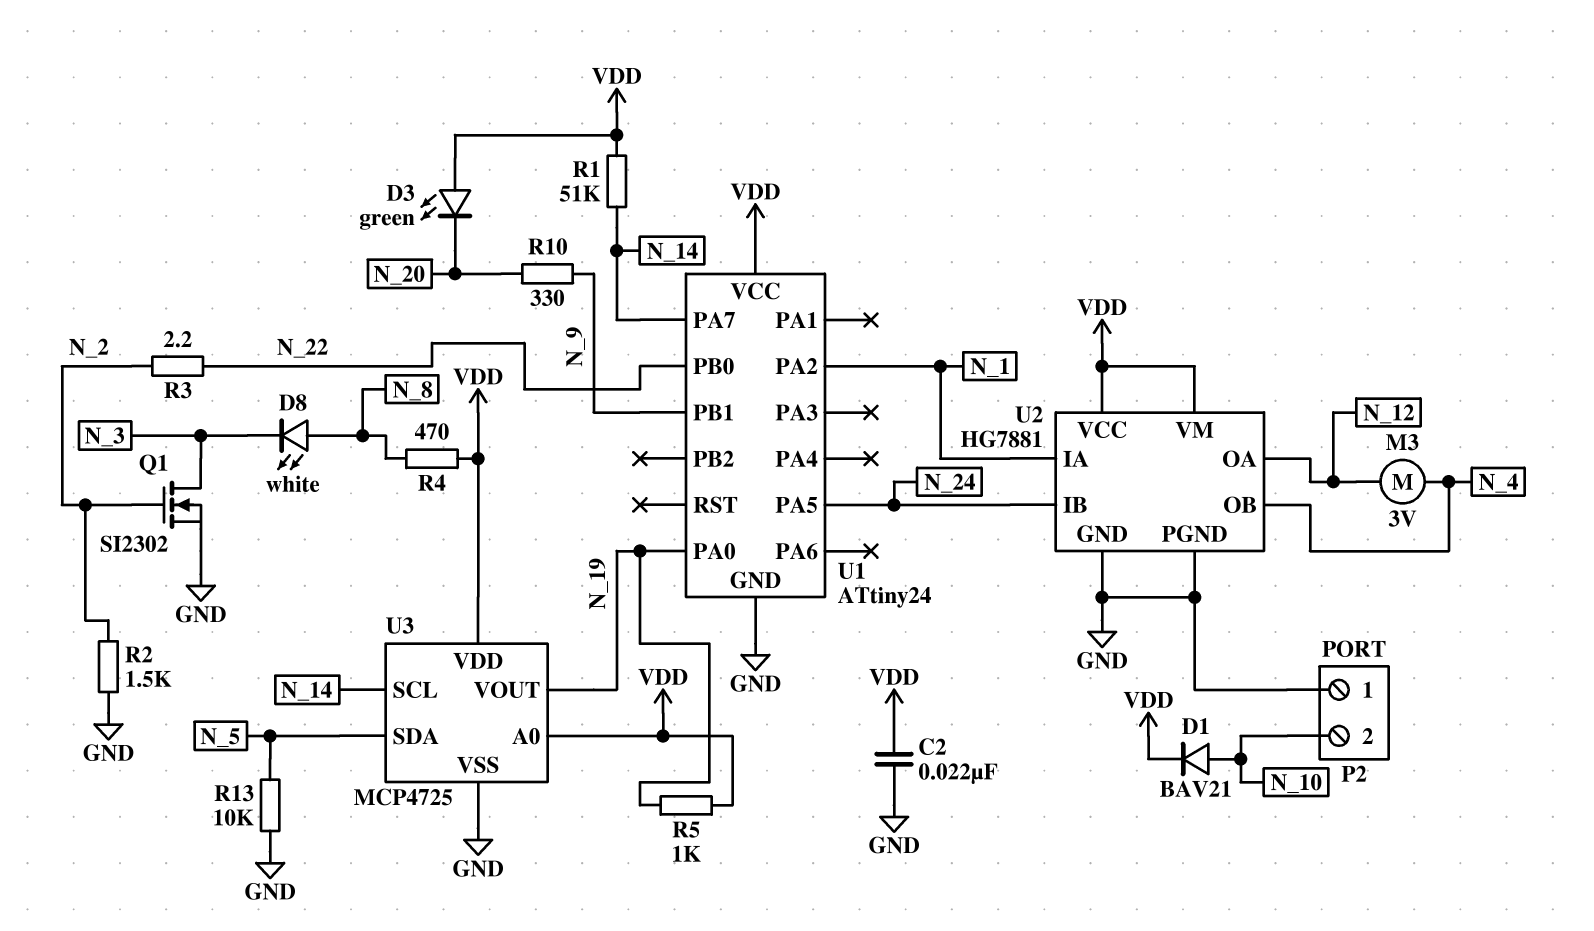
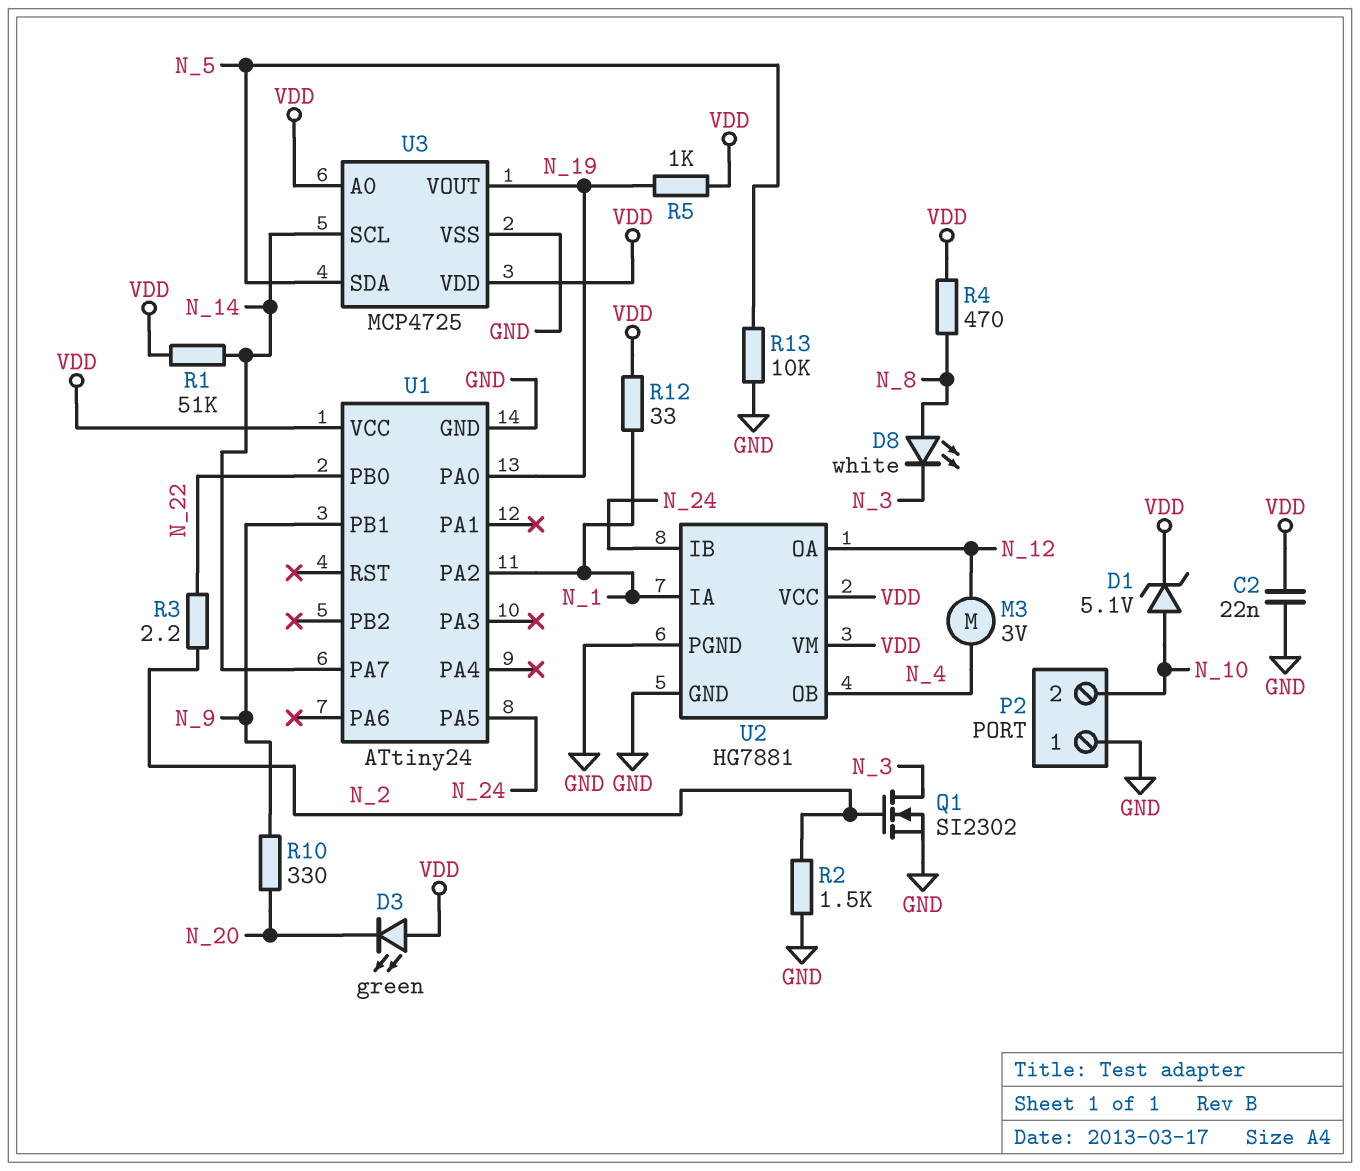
D1: diode BAV21 (A N_10, K VDD) -> zener 5.1V (A N_10, K VDD)
R12: none -> 33 (N_1, VDD)

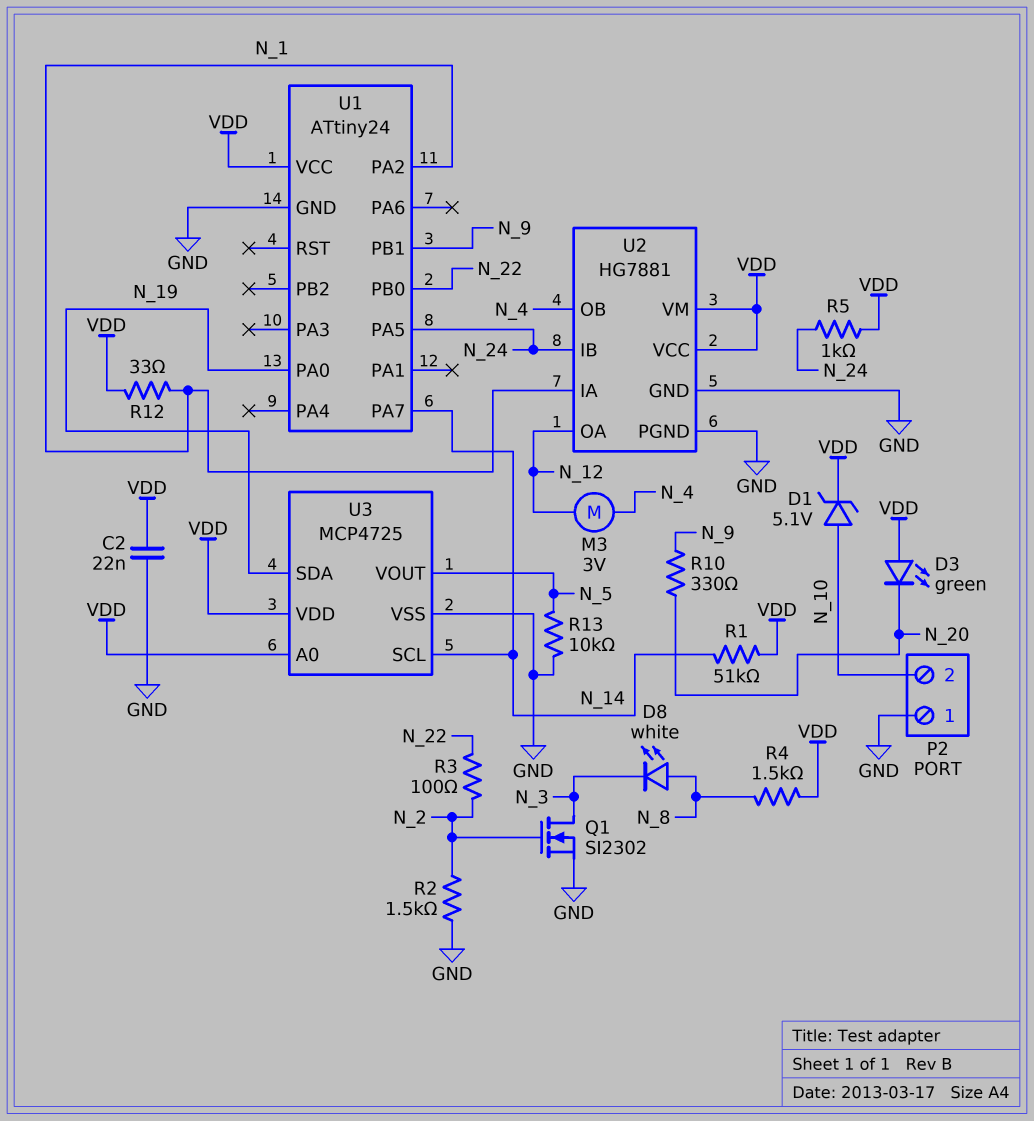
R3: 2.2 (N_2, N_22) -> 100 (N_2, N_22)
R4: 470 (N_8, VDD) -> 1.5k (N_8, VDD)
R5: 1k (N_19, VDD) -> 1k (N_24, VDD)
U3 pin SDA: N_5 -> N_19
U3 pin VOUT: N_19 -> N_5

